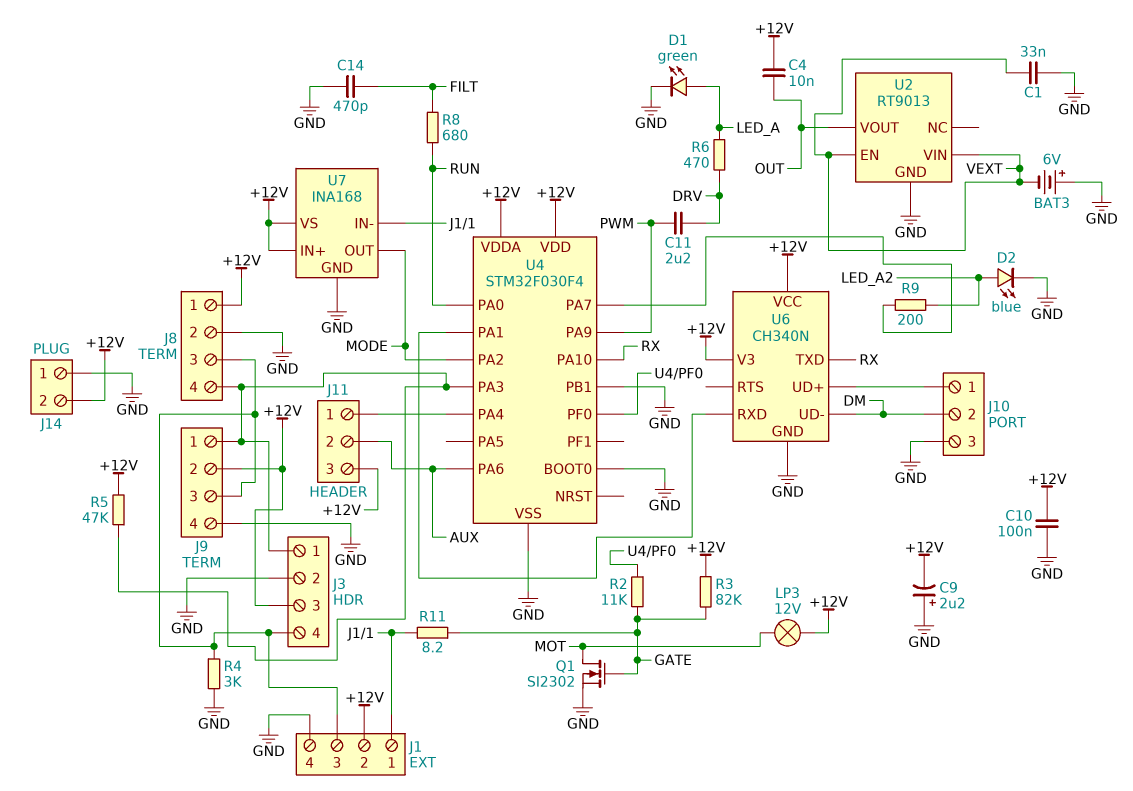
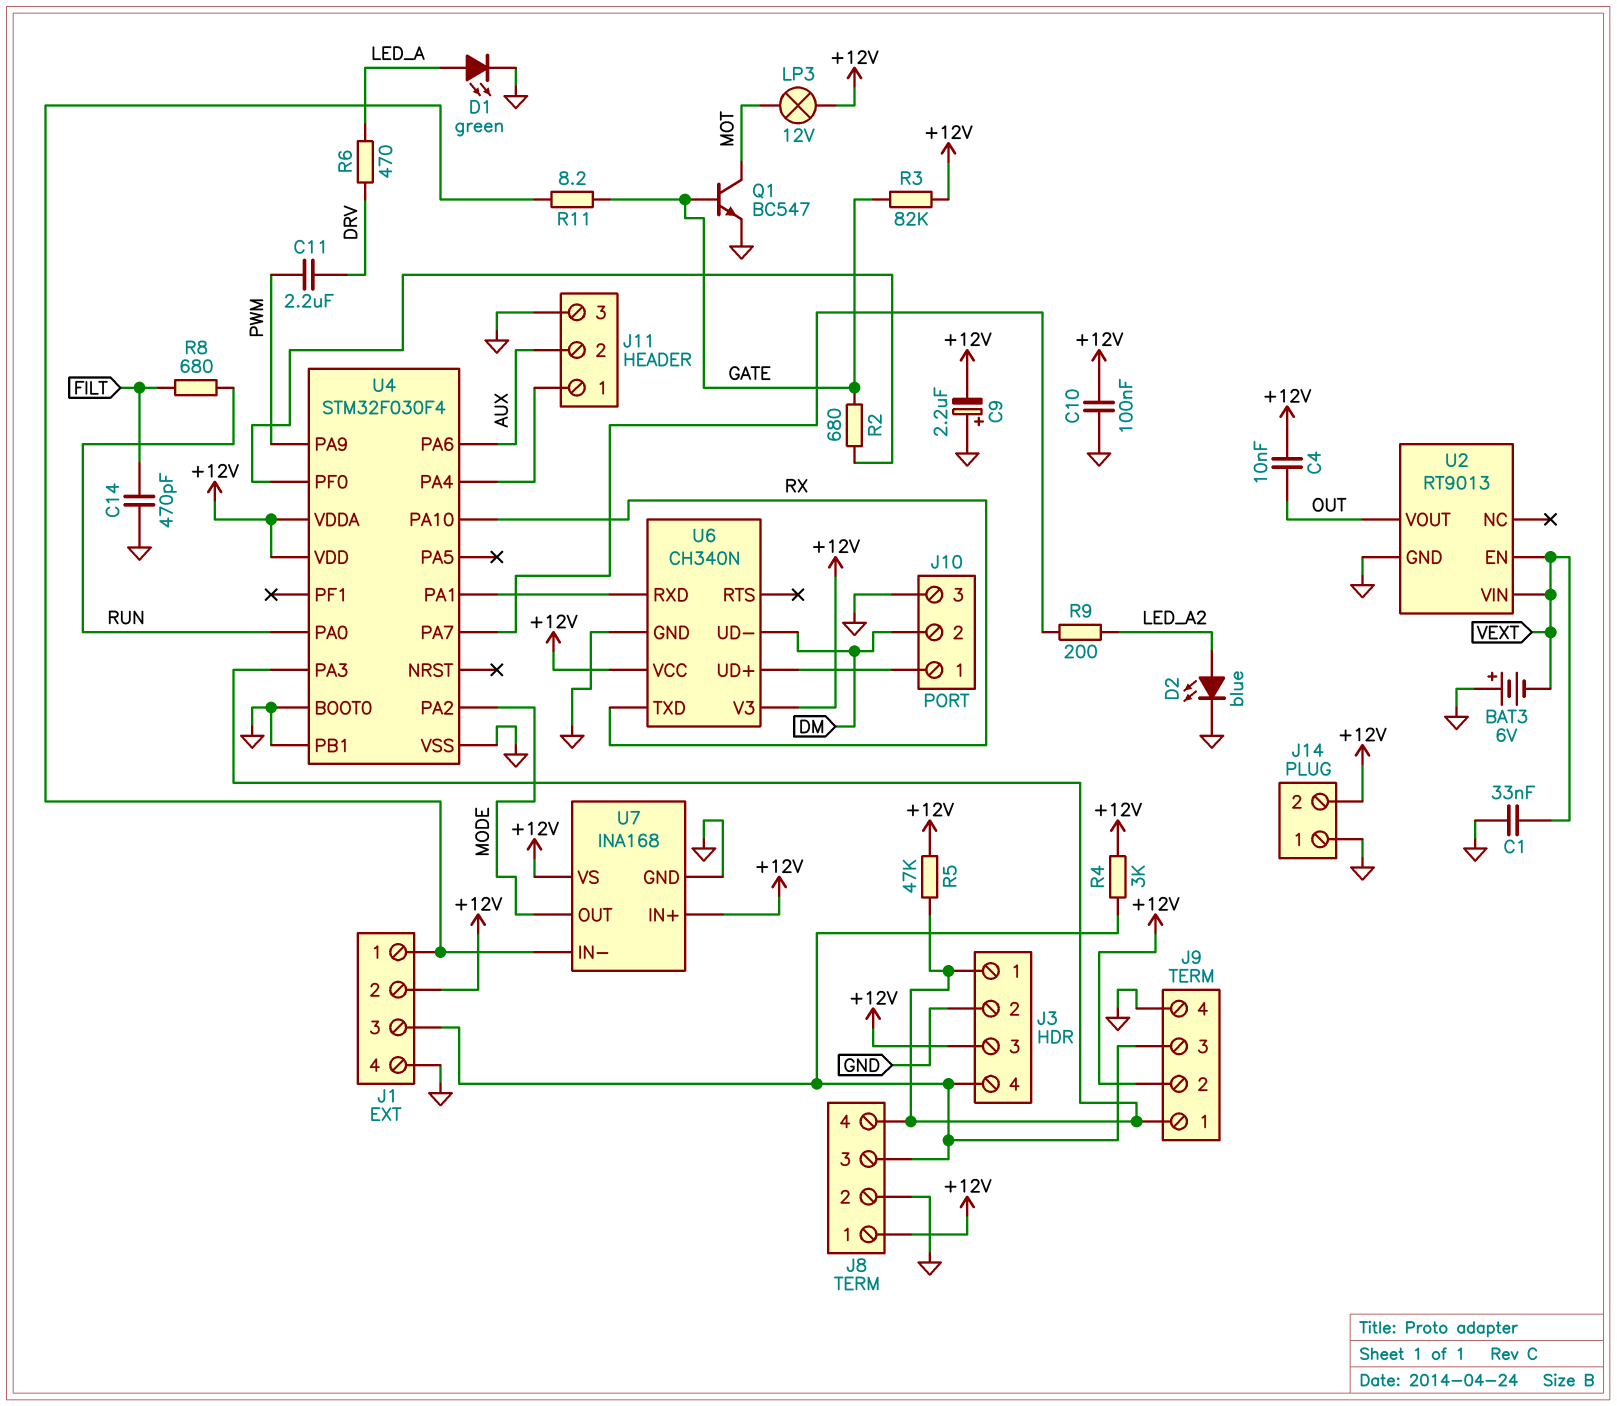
J11 pin 3: +12V -> GND
Q1: NMOS SI2302 (G GATE, D MOT, S GND) -> NPN BC547 (B GATE, C MOT, E GND)
R2: 11k (GATE, U4/PF0) -> 680 (GATE, U4/PF0)
R4: 3k (GND, J1/3) -> 3k (+12V, J1/3)

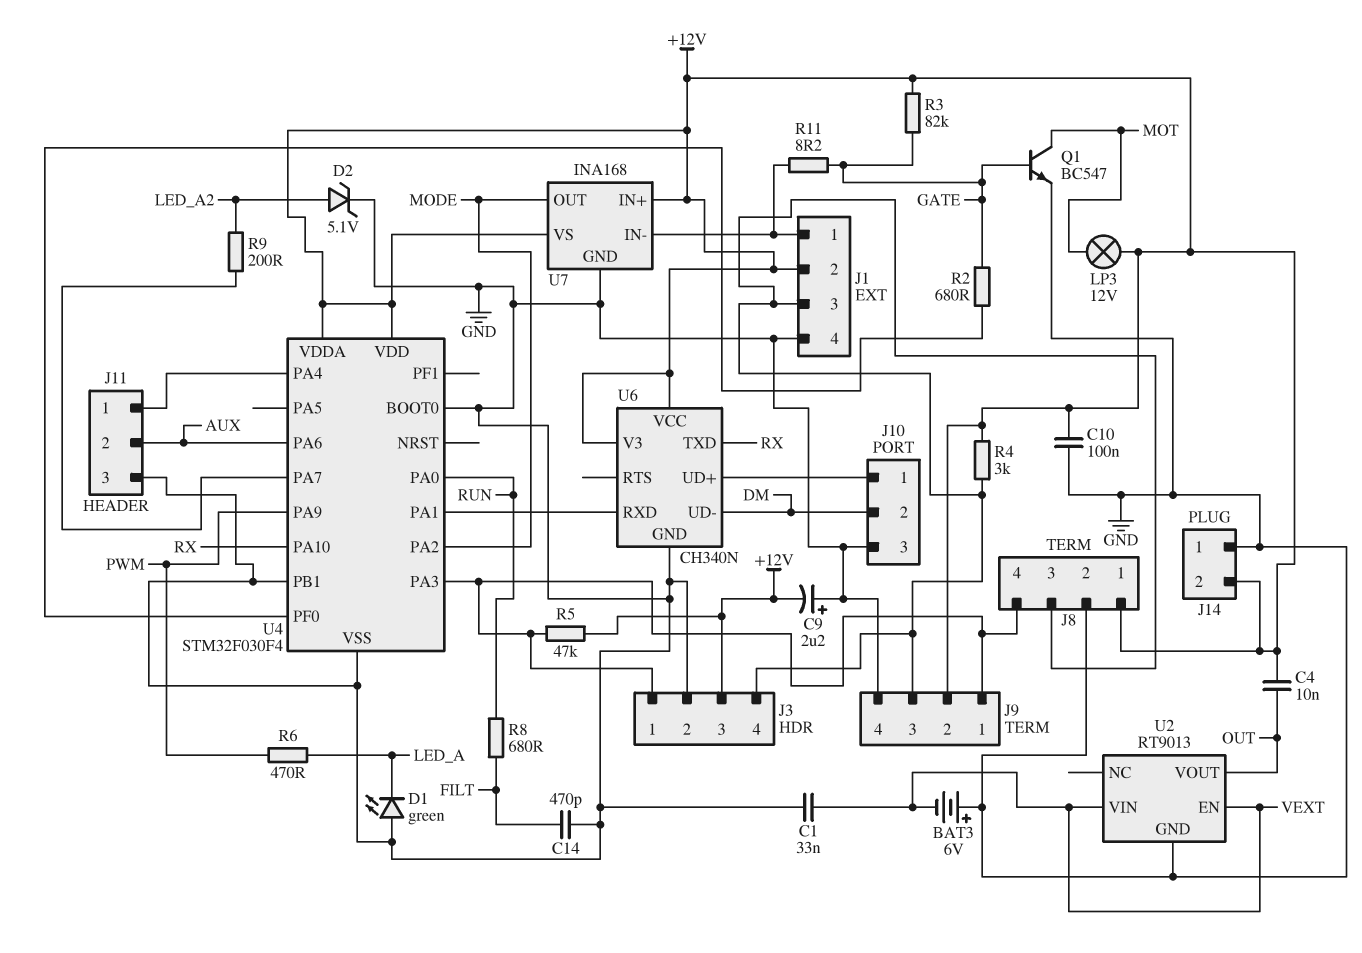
C11: 2.2uF (DRV, PWM) -> none
D1: LED green (A LED_A, K GND) -> LED green (A GND, K LED_A)
D2: LED blue (A LED_A2, K GND) -> zener 5.1V (A LED_A2, K GND)
R6: 470 (DRV, LED_A) -> 470 (LED_A, PWM)

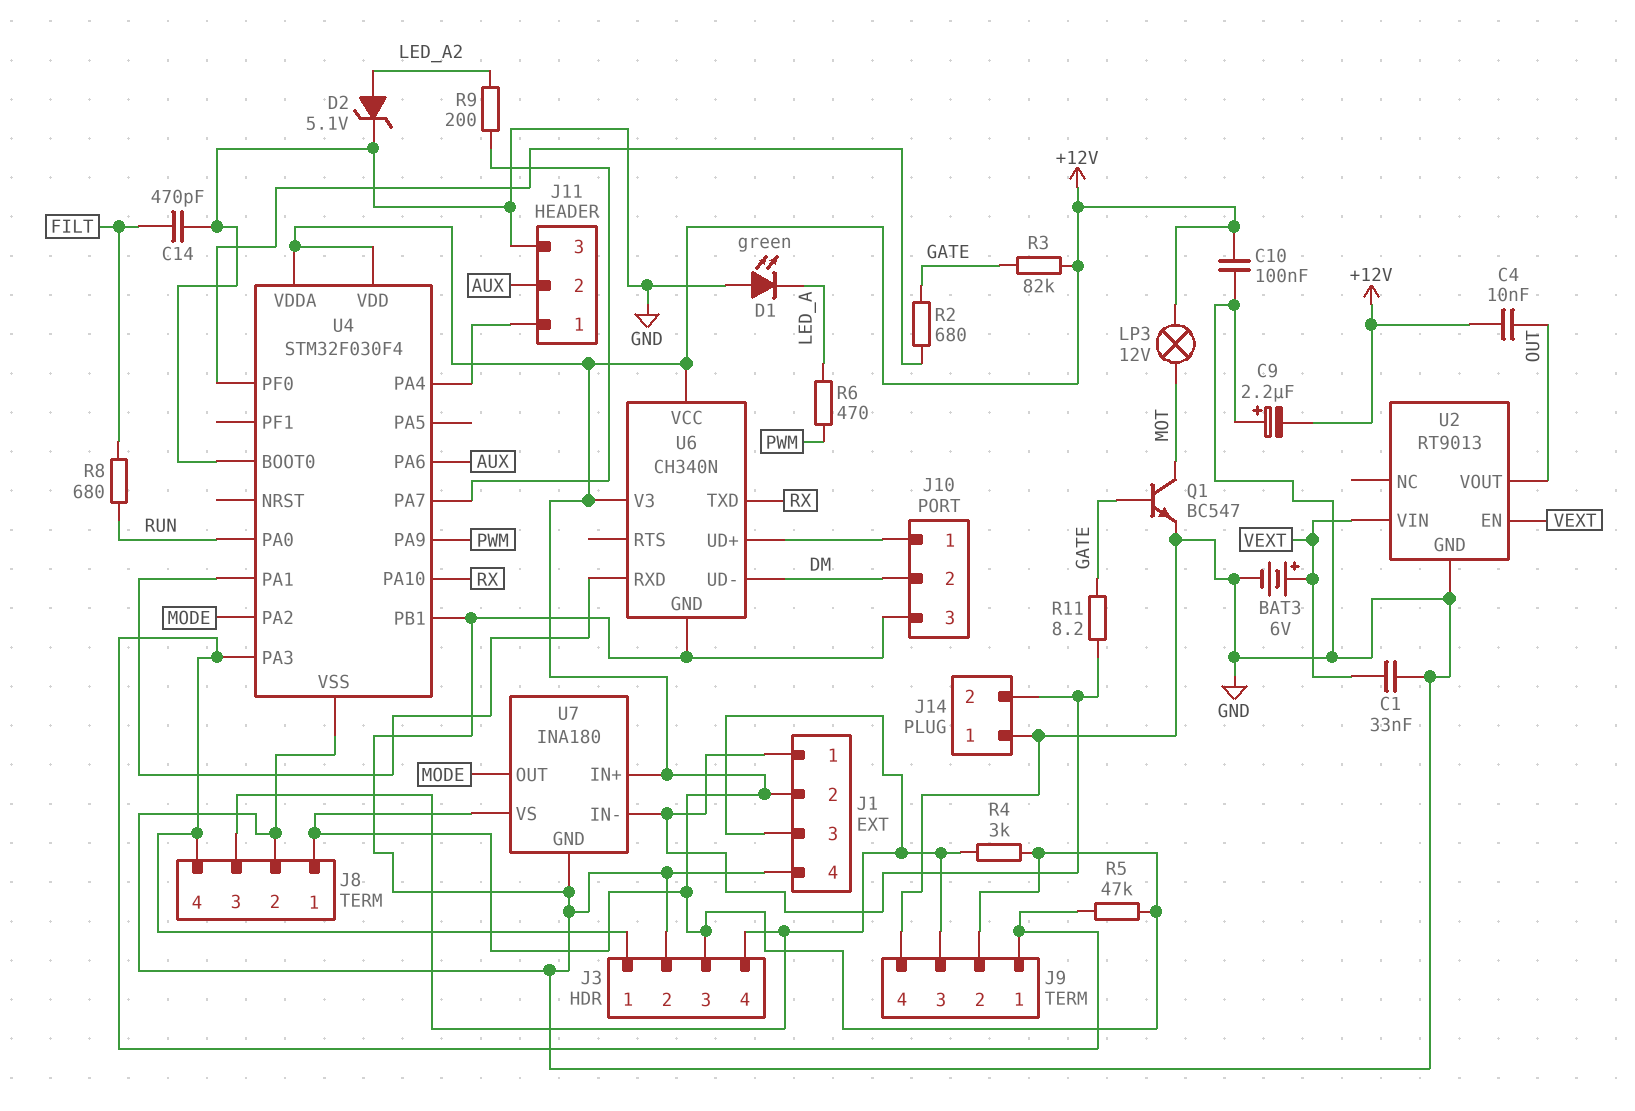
BAT3: 6V (plus GND, minus VEXT) -> 6V (plus VEXT, minus GND)
J14 pin 2: +12V -> J1/1
U7: INA168 -> INA180

